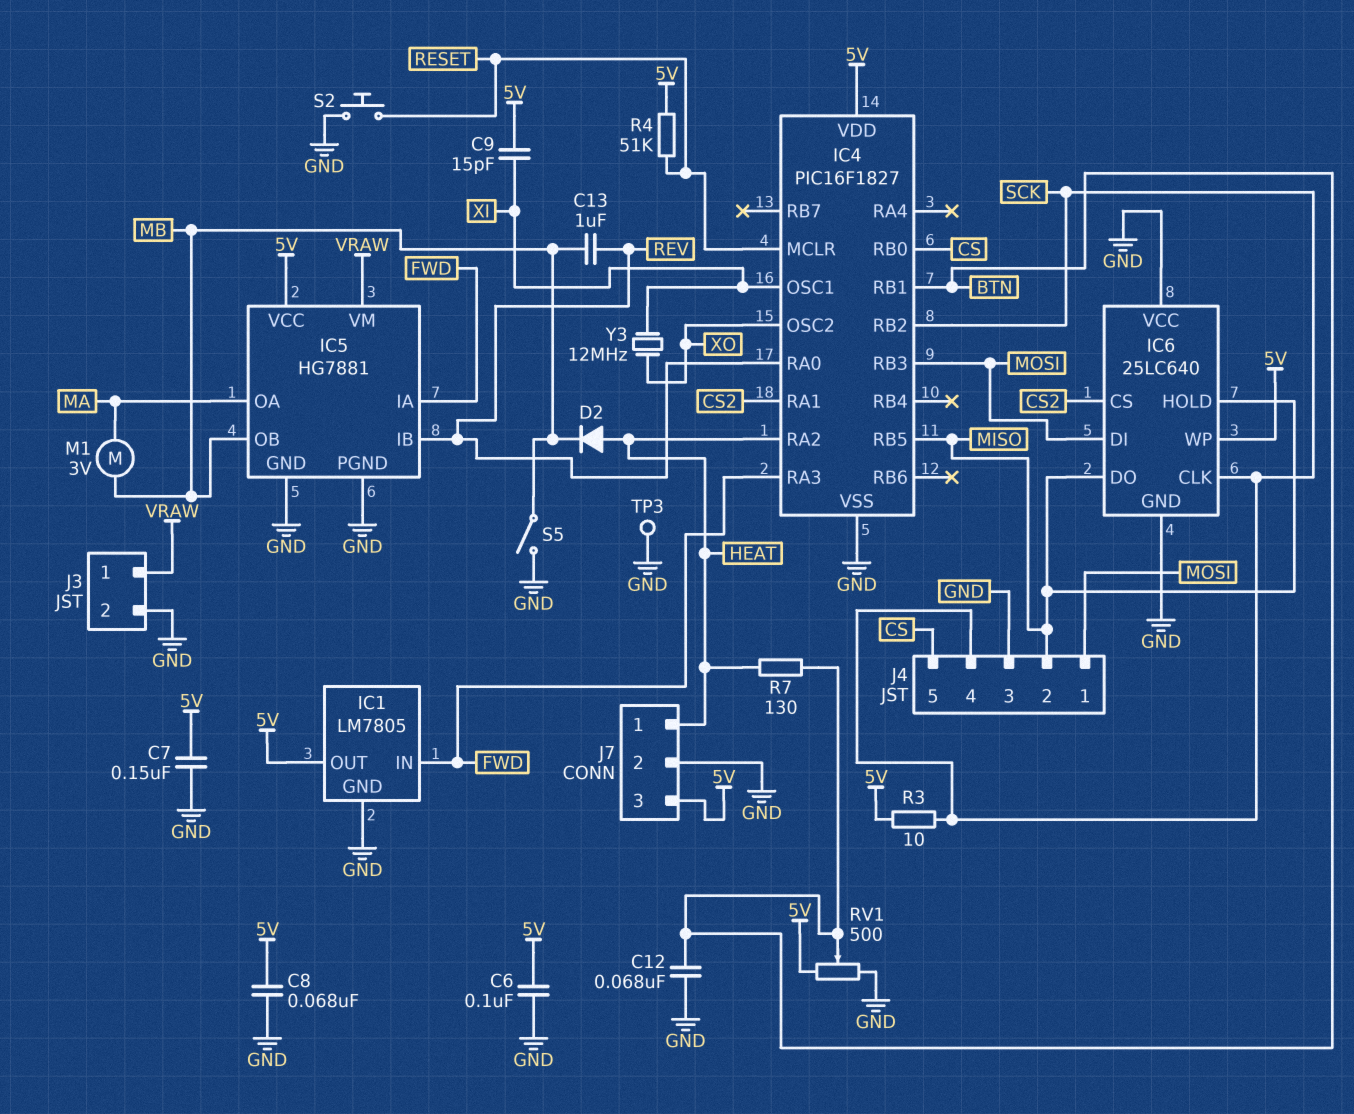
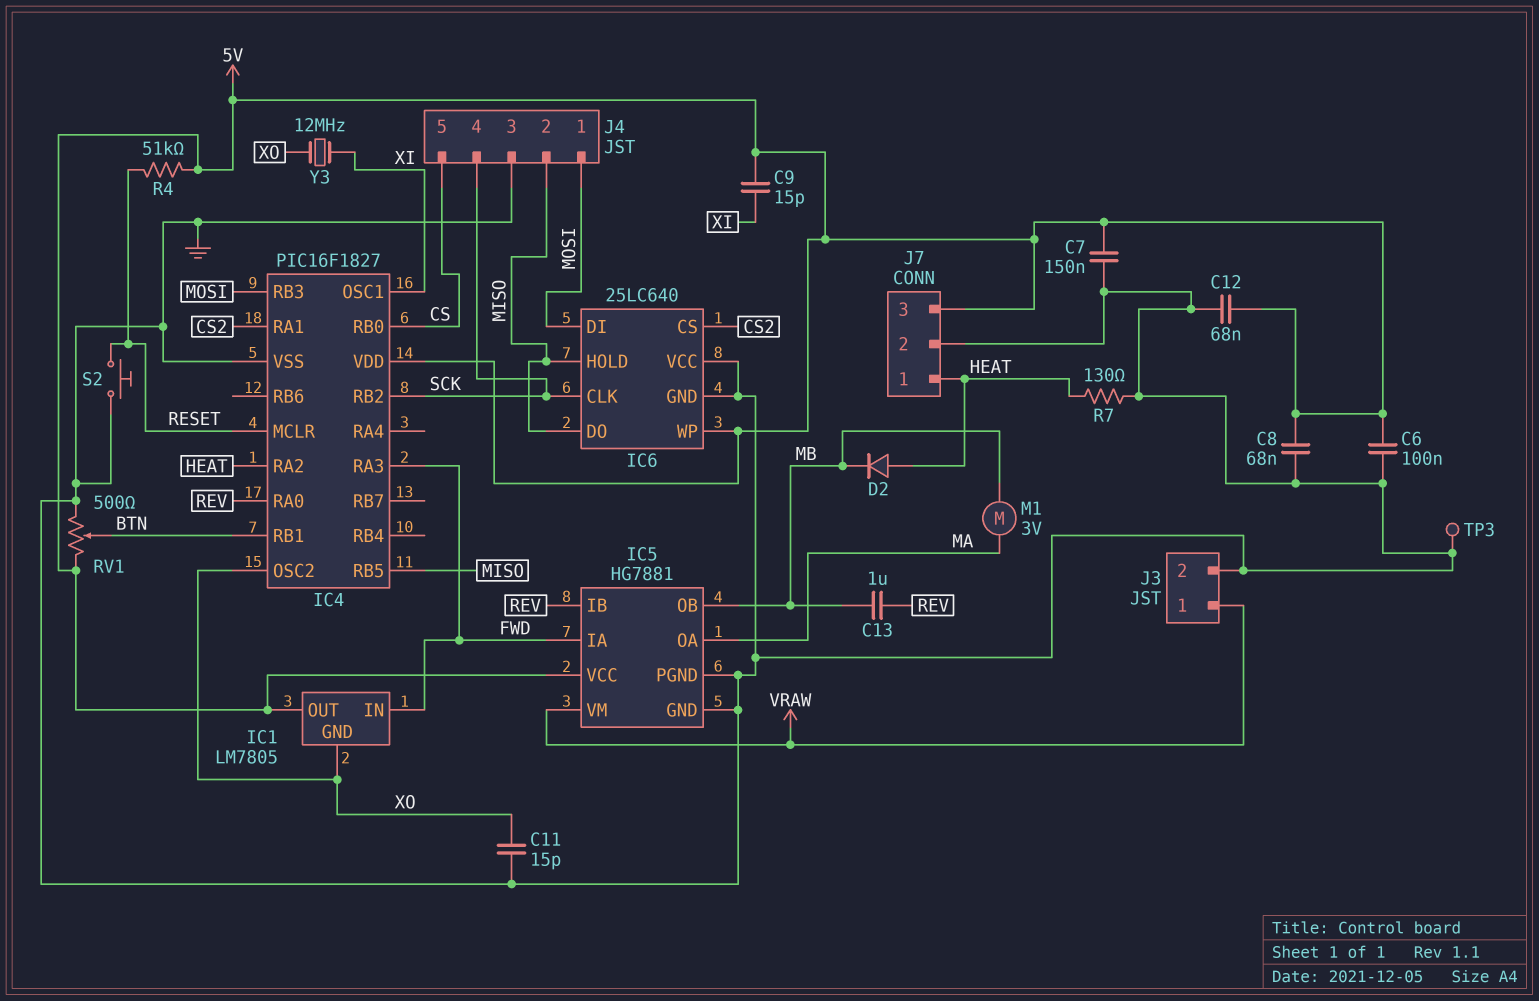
C11: none -> 15pF (GND, XO)
C12: 68nF (BTN, GND) -> 68nF (5V, GND)
IC1 pin GND: GND -> XO
R3: 10 (5V, SCK) -> none
R7: 130 (BTN, HEAT) -> 130 (GND, HEAT)
S5: switch (GND, MB) -> none

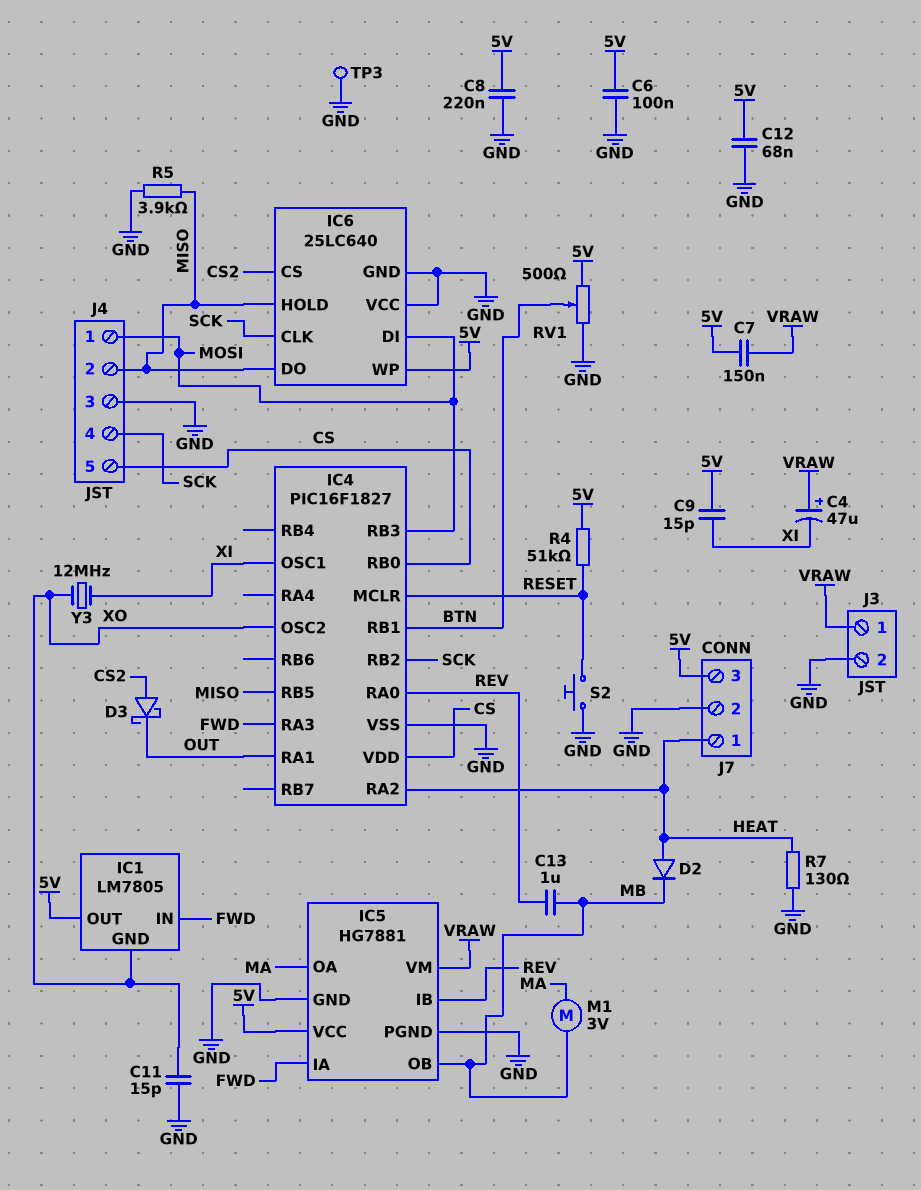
C4: none -> 47uF (plus VRAW, minus XI)
C7: 150nF (5V, GND) -> 150nF (5V, VRAW)
C8: 68nF (5V, GND) -> 220nF (5V, GND)
D3: none -> schottky (A CS2, K OUT)
IC4 pin RA1: CS2 -> OUT
IC4 pin VDD: 5V -> CS
R5: none -> 3.9k (GND, MISO)

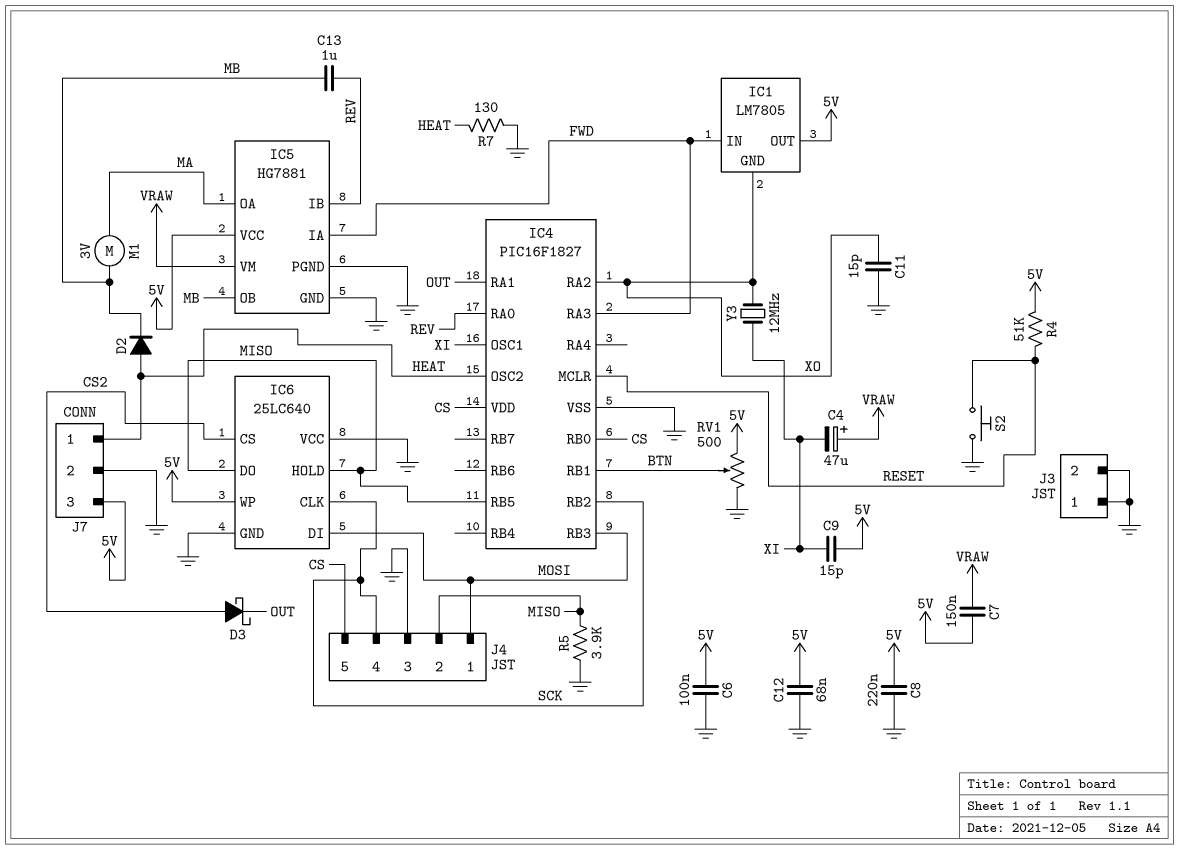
IC4 pin OSC2: XO -> HEAT
IC4 pin RA2: HEAT -> XO
J3 pin 1: VRAW -> GND
TP3: test point (GND) -> none

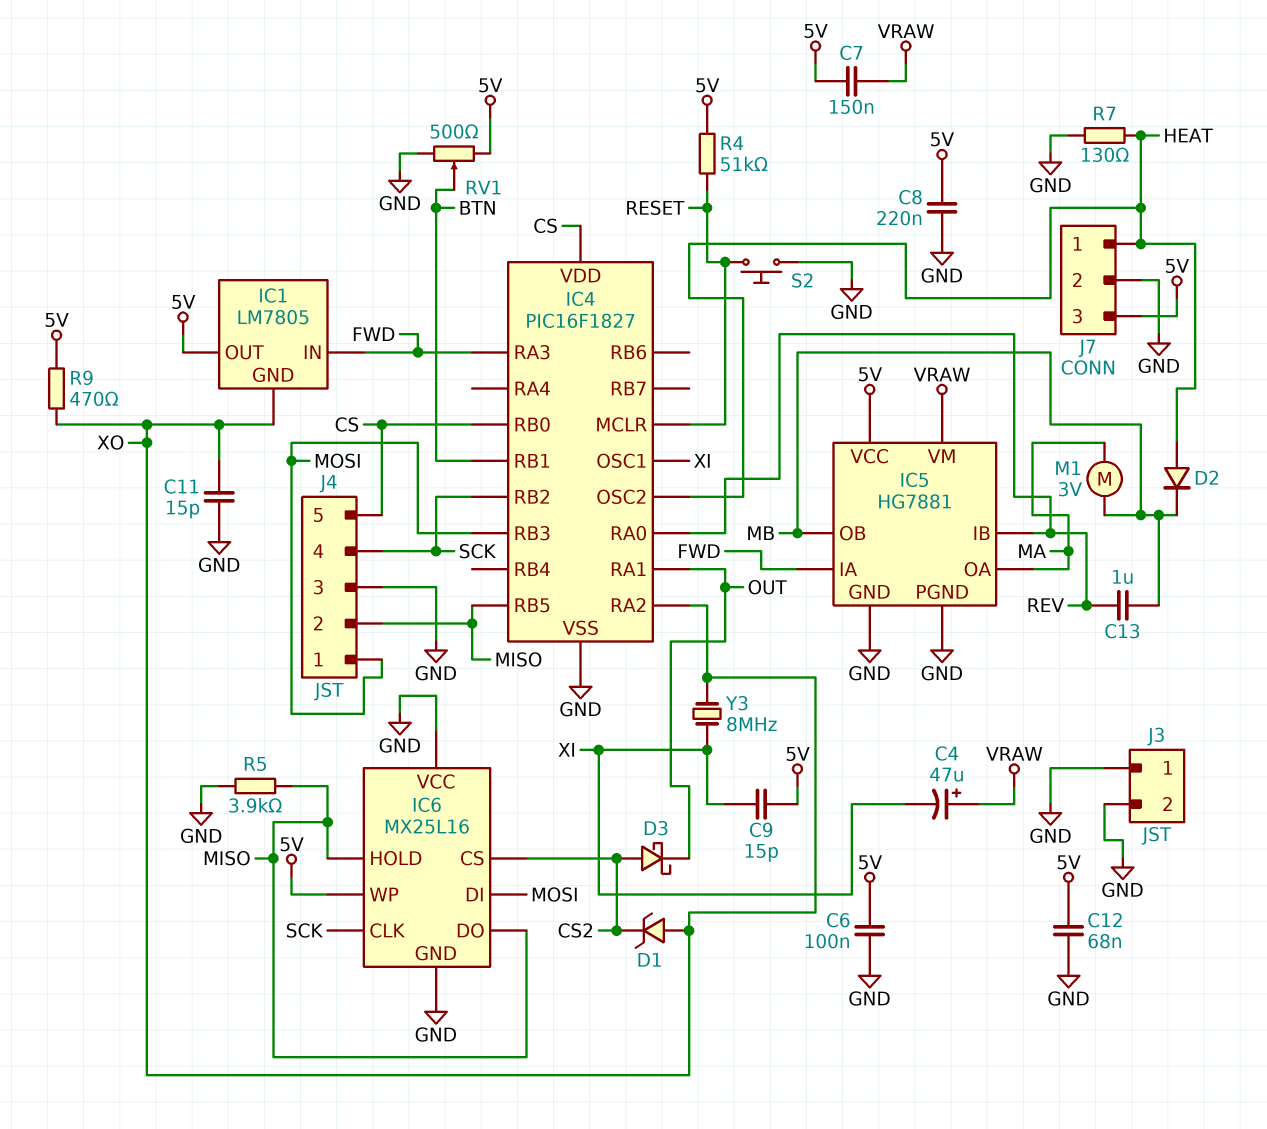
D1: none -> zener (A XO, K CS2)
IC6: 25LC640 -> MX25L16
R9: none -> 470 (5V, XO)
Y3: 12MHz (XI, XO) -> 8MHz (XI, XO)

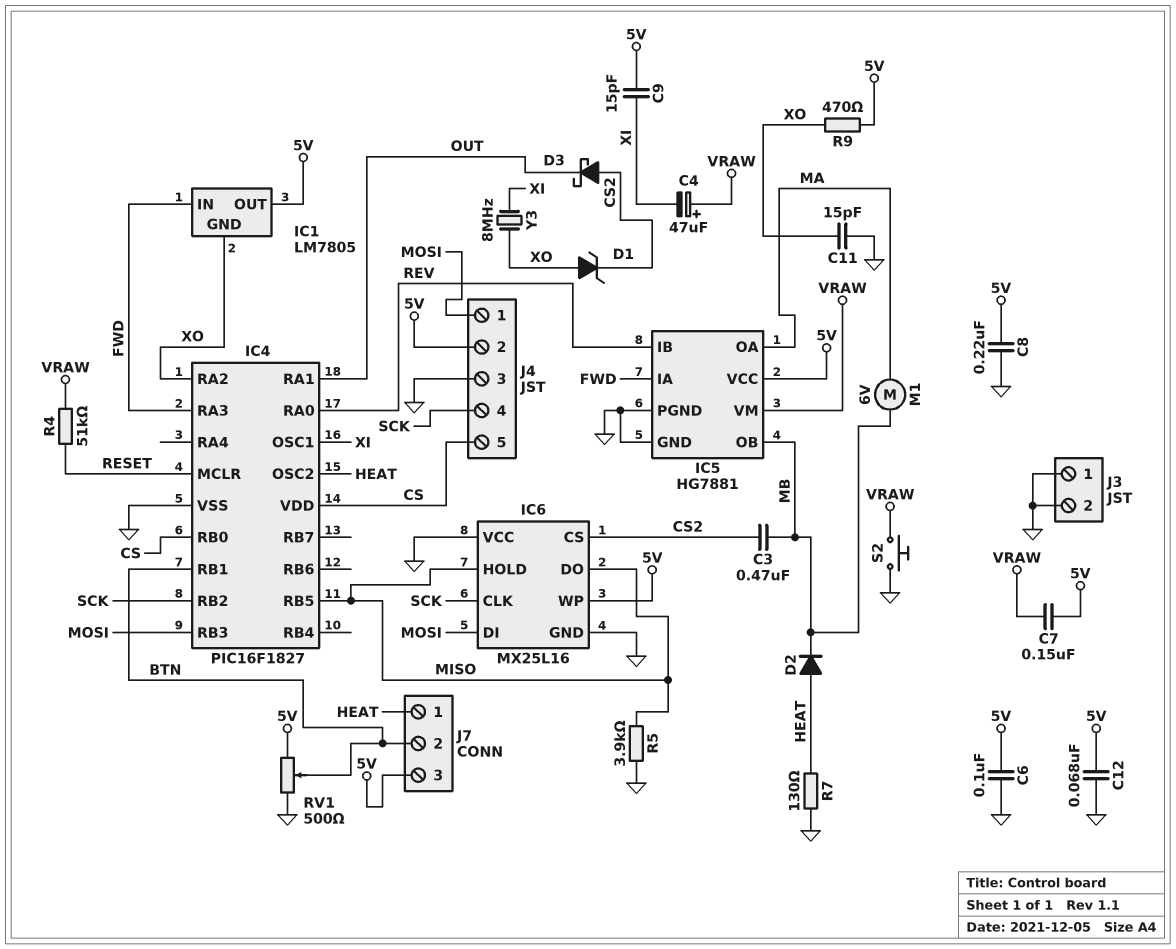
C3: none -> 470nF (CS2, MB)
C13: 1uF (MB, REV) -> none
J4 pin 2: MISO -> 5V
J7 pin 2: GND -> BTN
M1: motor 3V (MA, MB) -> motor 6V (MA, MB)
R4: 51k (5V, RESET) -> 51k (RESET, VRAW)
S2: button (GND, RESET) -> button (GND, VRAW)

